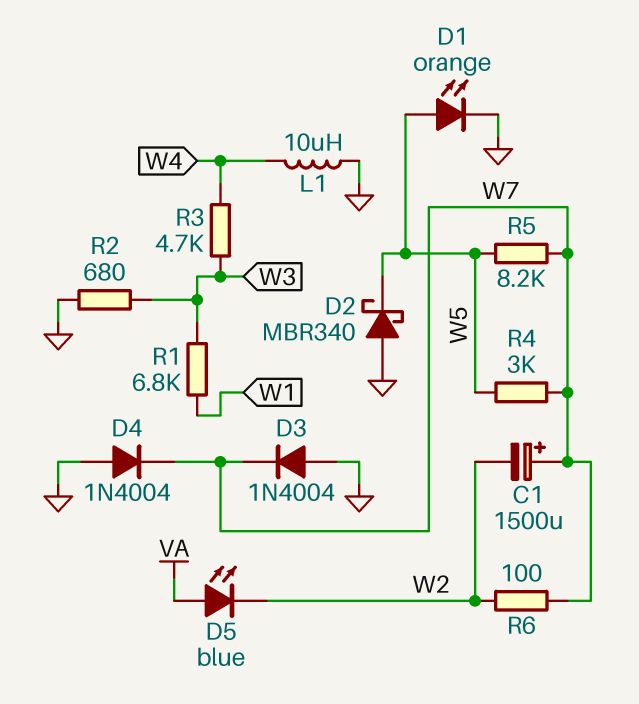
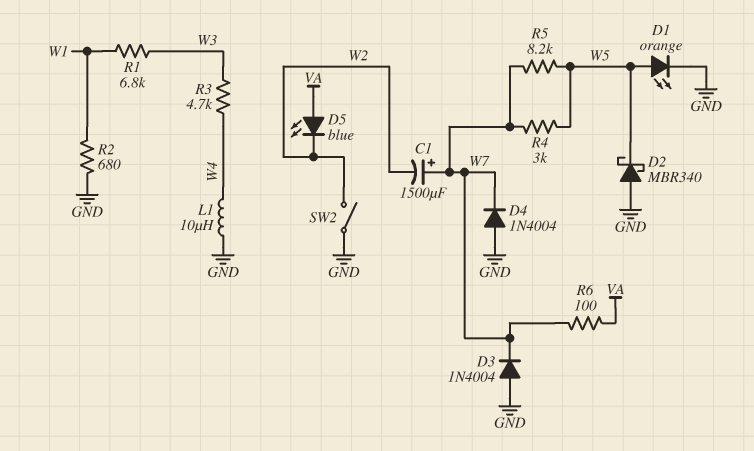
R2: 680 (GND, W3) -> 680 (GND, W1)
R6: 100 (W2, W7) -> 100 (VA, W7)
SW2: none -> switch (GND, W2)

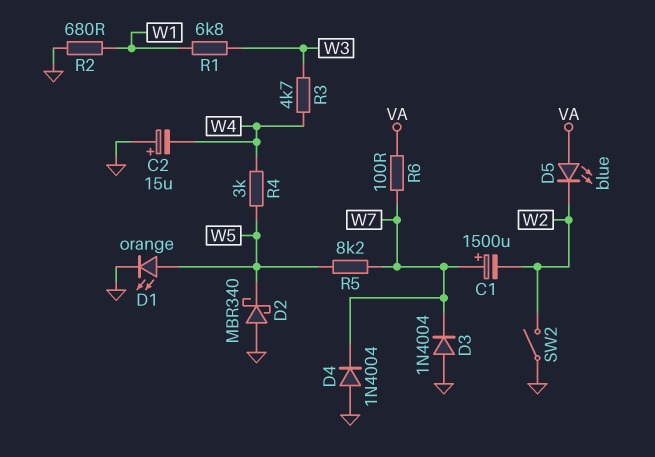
C2: none -> 15uF (plus GND, minus W4)
L1: 10uH (GND, W4) -> none
R4: 3k (W5, W7) -> 3k (W4, W5)

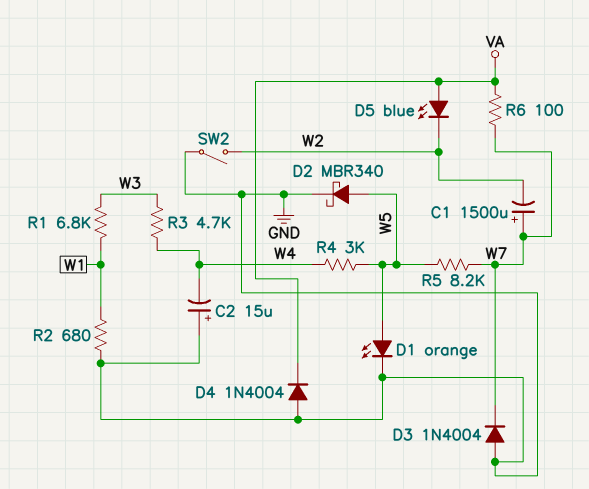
D2: schottky MBR340 (A GND, K W5) -> schottky MBR340 (A W5, K GND)
D4: diode 1N4004 (A GND, K W7) -> diode 1N4004 (A GND, K VA)

